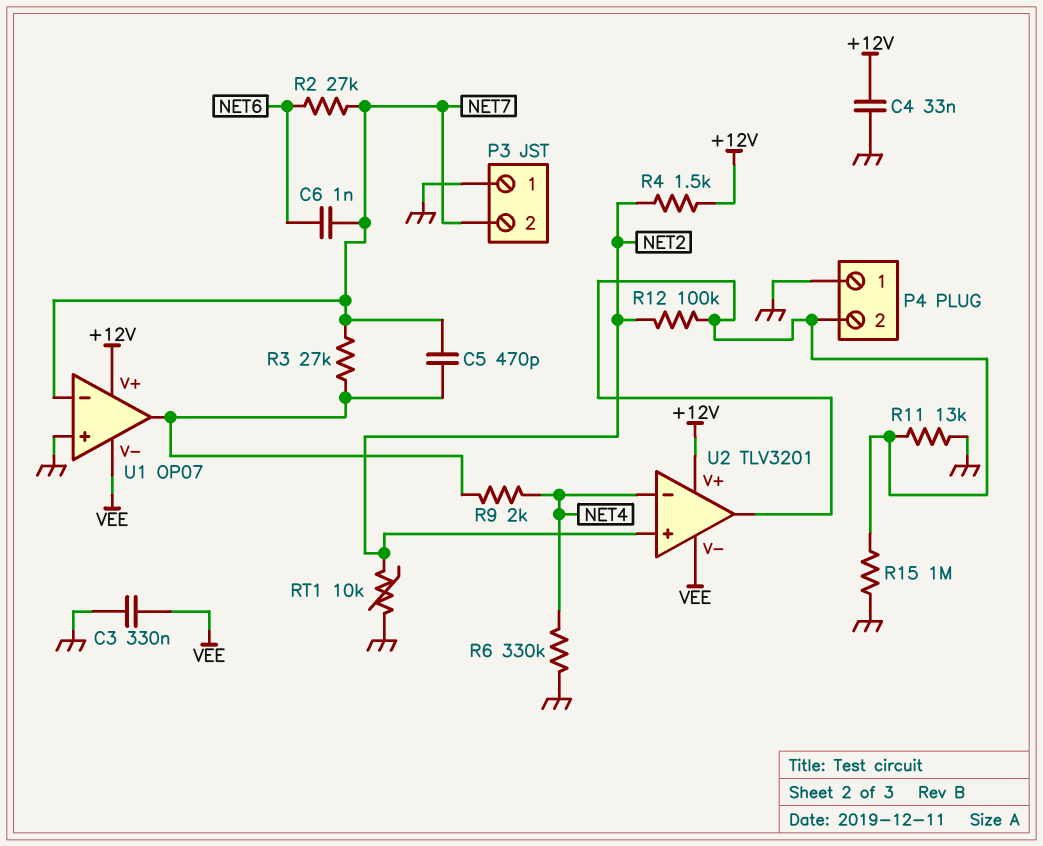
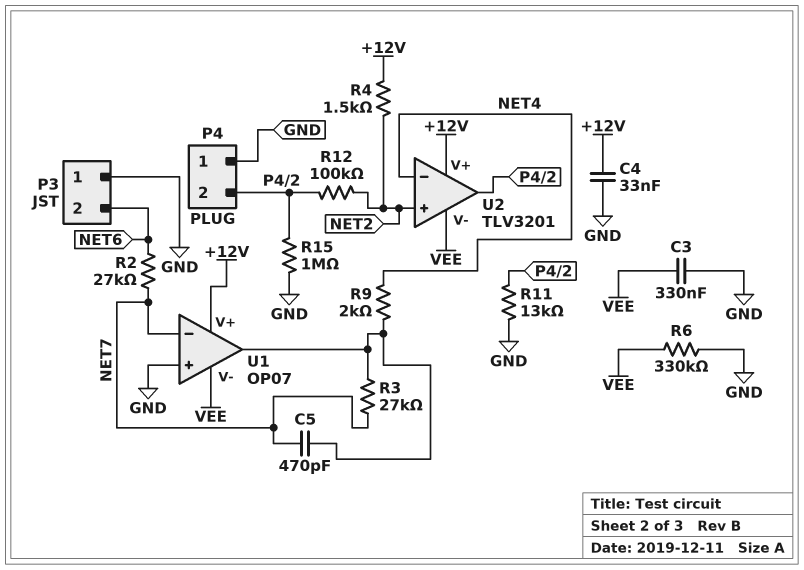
C6: 1nF (NET6, NET7) -> none
P3 pin 2: NET7 -> NET6
R6: 330k (GND, NET4) -> 330k (GND, VEE)
RT1: 10k (GND, NET2) -> none

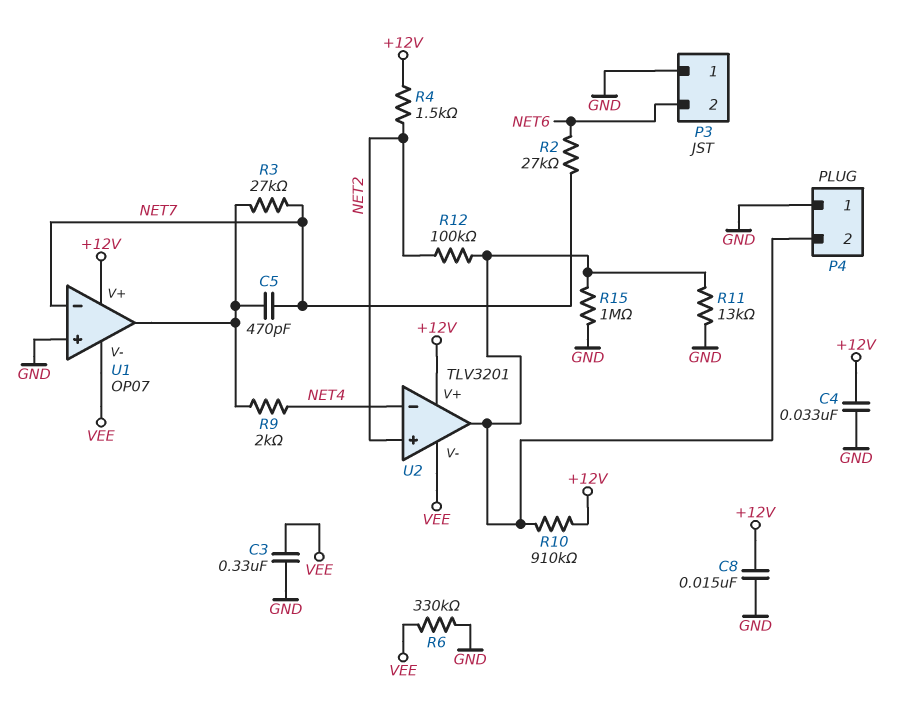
C8: none -> 15nF (+12V, GND)
R10: none -> 910k (+12V, P4/2)

